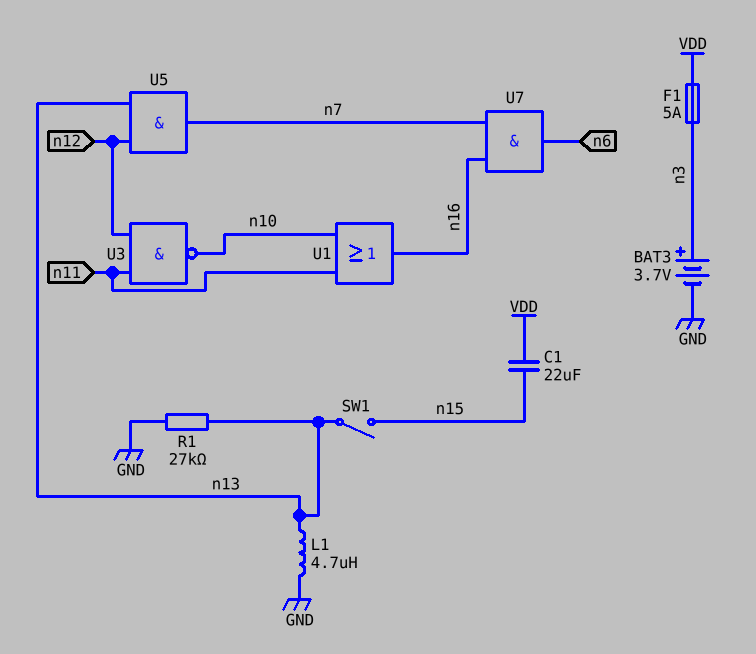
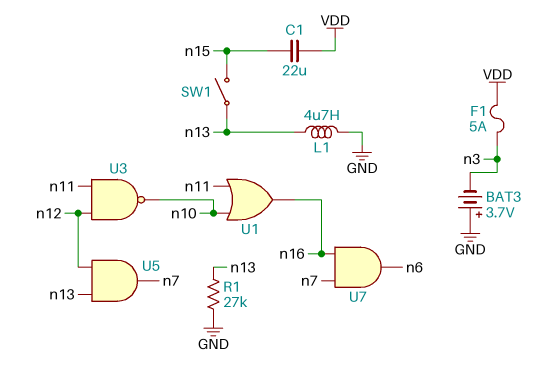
BAT3: 3.7V (plus n3, minus GND) -> 3.7V (plus GND, minus n3)

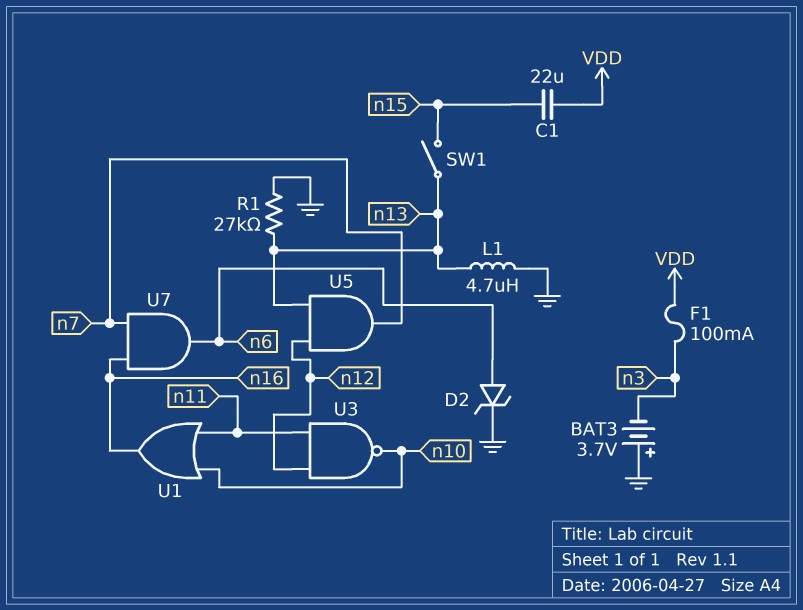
D2: none -> zener (A n6, K GND)
F1: 5A (VDD, n3) -> 100mA (VDD, n3)

